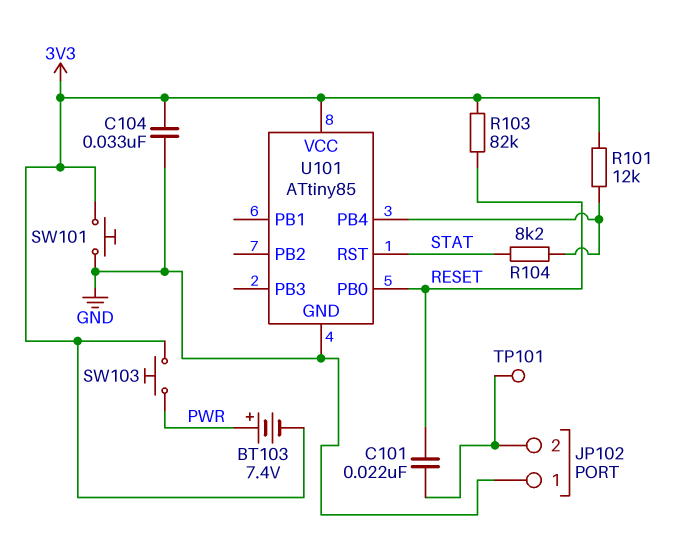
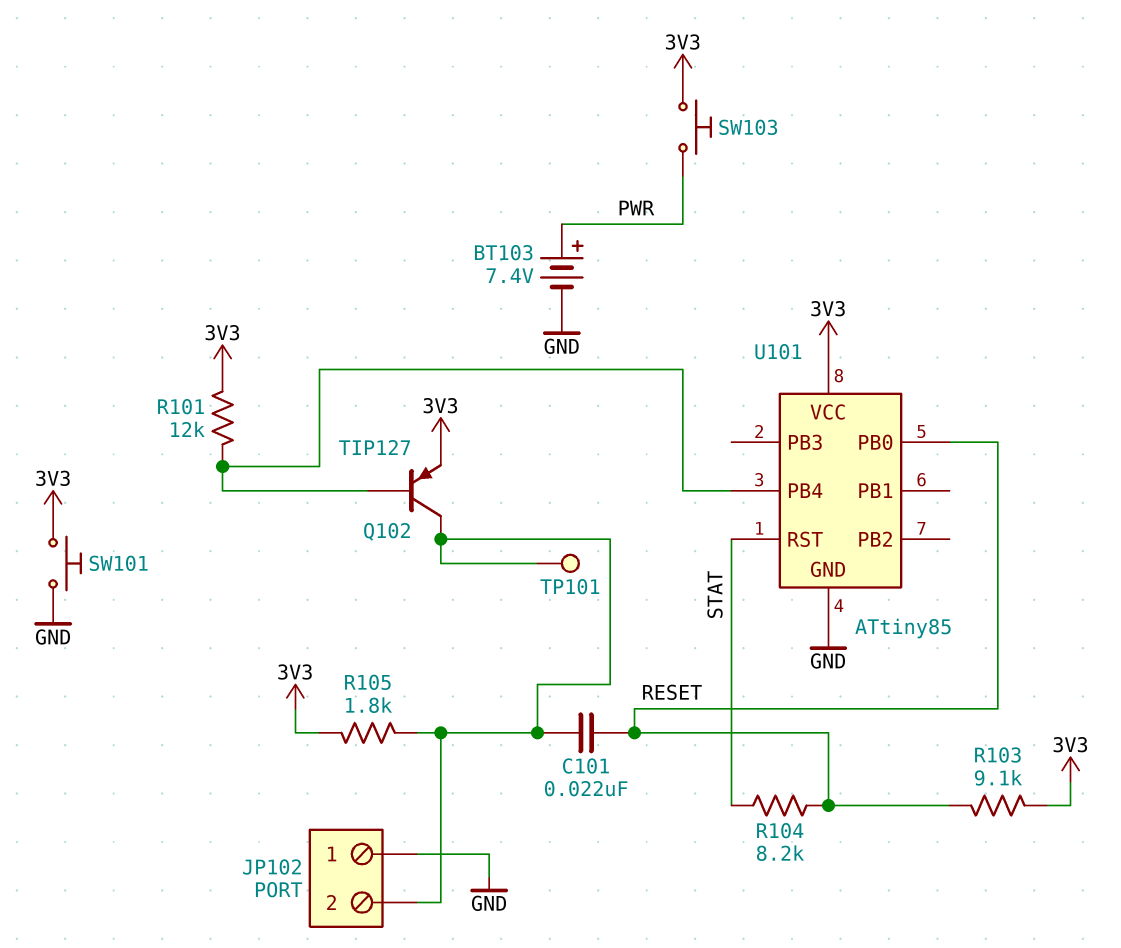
BT103: 7.4V (plus PWR, minus 3V3) -> 7.4V (plus PWR, minus GND)
C104: 33nF (3V3, GND) -> none
Q102: none -> PNP TIP127 (B U101/PB4, C JP102/2, E 3V3)
R103: 82k (3V3, RESET) -> 9.1k (3V3, RESET)
R104: 8.2k (STAT, U101/PB4) -> 8.2k (RESET, STAT)
R105: none -> 1.8k (3V3, JP102/2)

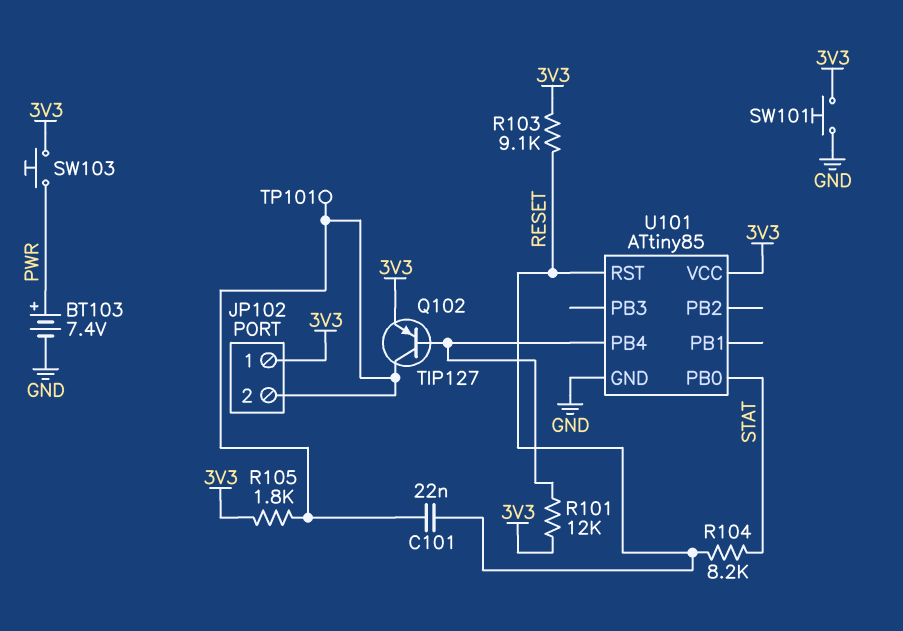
JP102 pin 1: GND -> 3V3
U101 pin PB0: RESET -> STAT
U101 pin RST: STAT -> RESET

